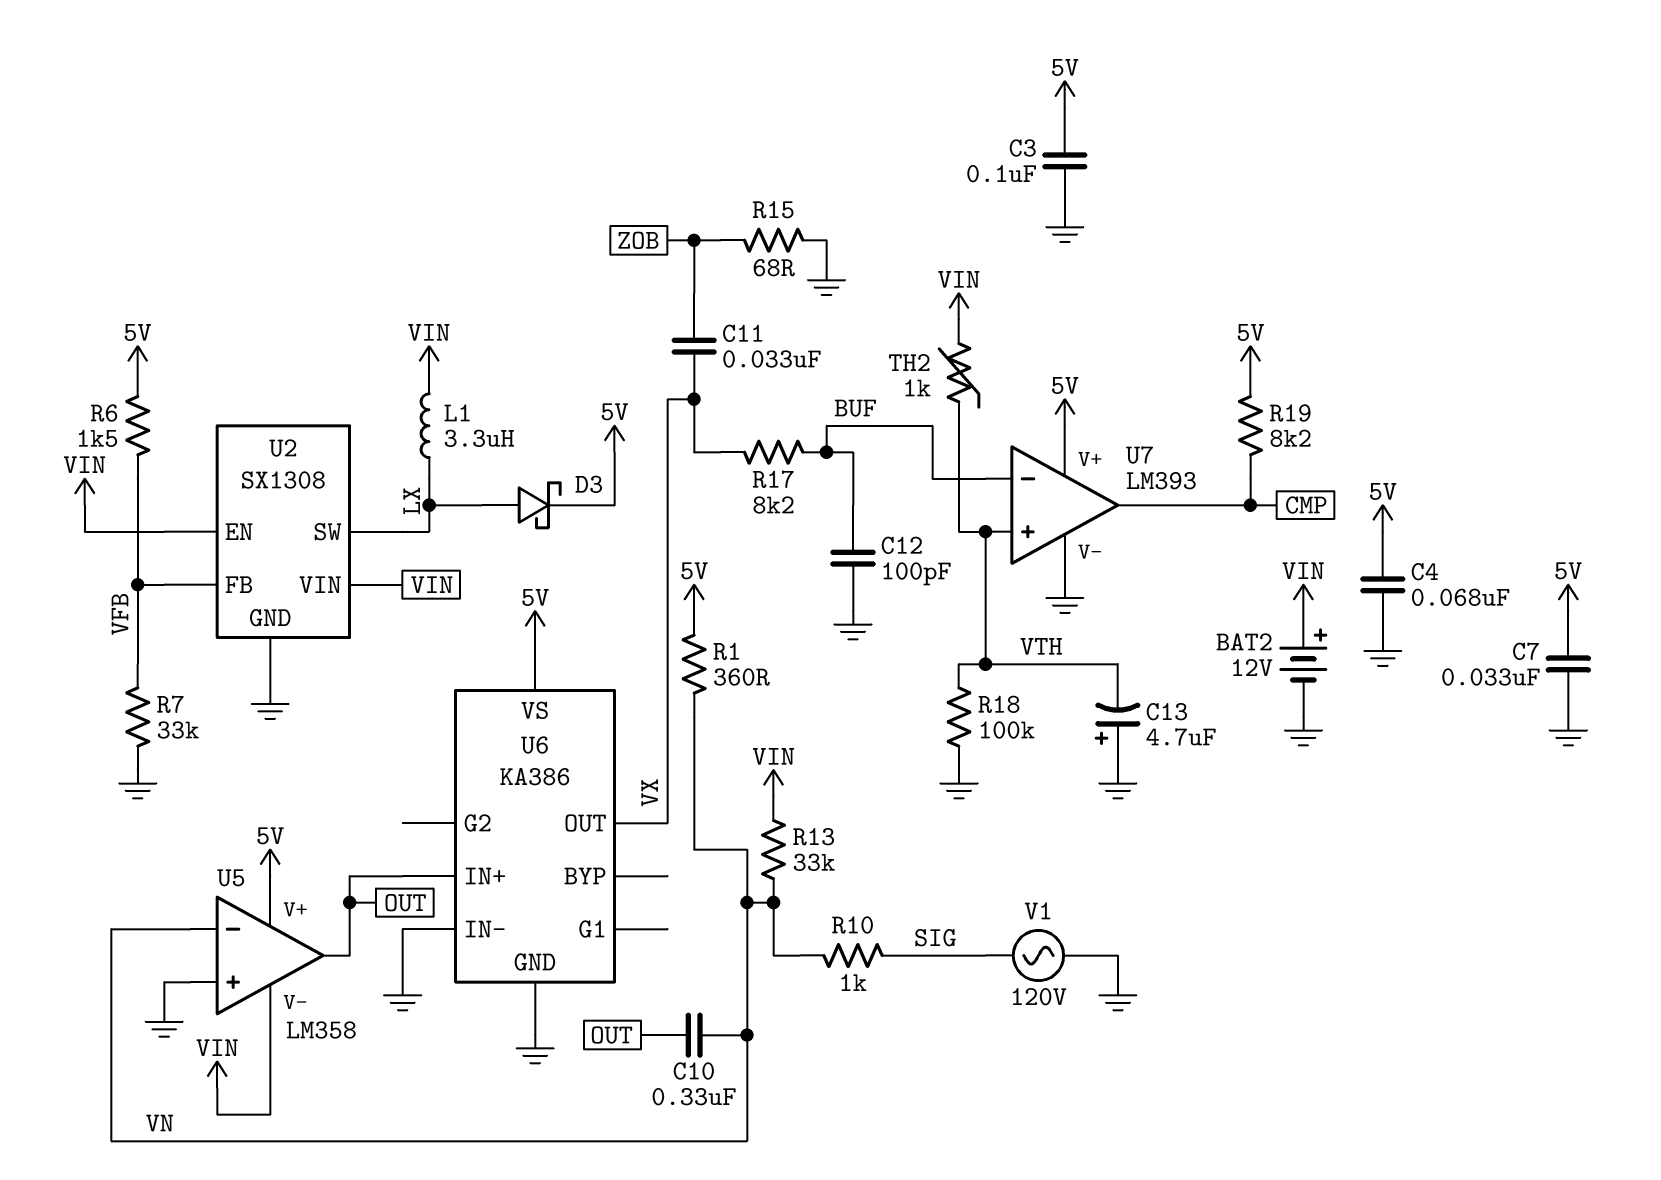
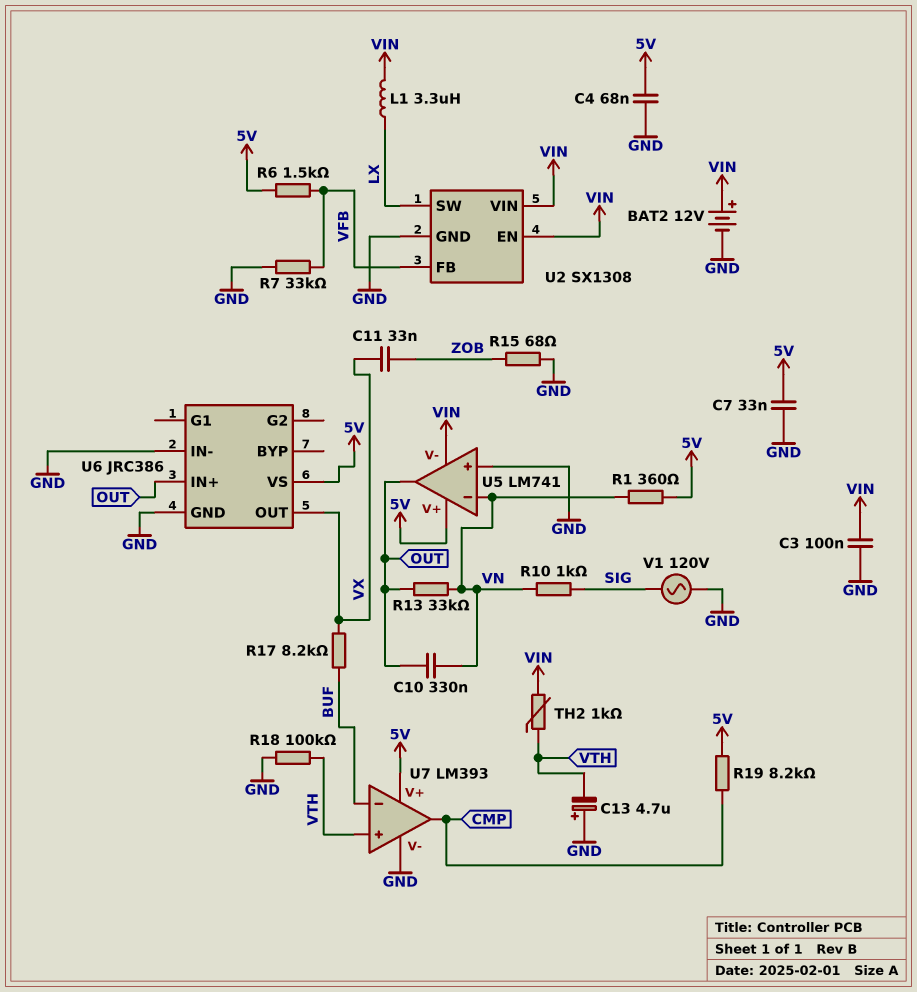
C3: 100nF (5V, GND) -> 100nF (GND, VIN)
C12: 100pF (BUF, GND) -> none
D3: schottky (A LX, K 5V) -> none
R13: 33k (VIN, VN) -> 33k (OUT, VN)
U5: LM358 -> LM741
U6: KA386 -> JRC386

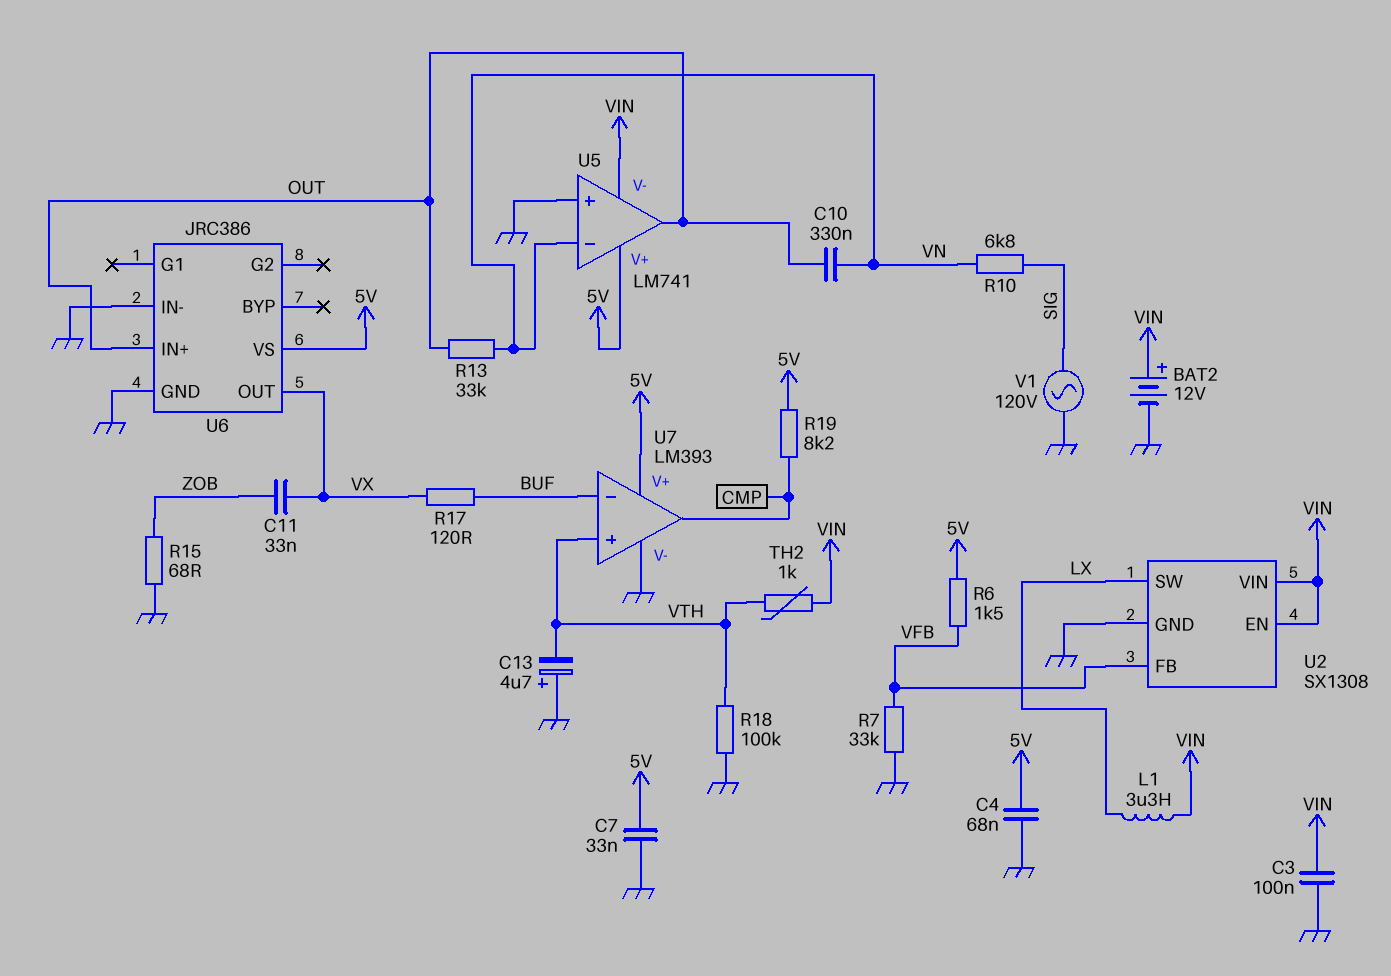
R1: 360 (5V, VN) -> none
R10: 1k (SIG, VN) -> 6.8k (SIG, VN)
R17: 8.2k (BUF, VX) -> 120 (BUF, VX)

